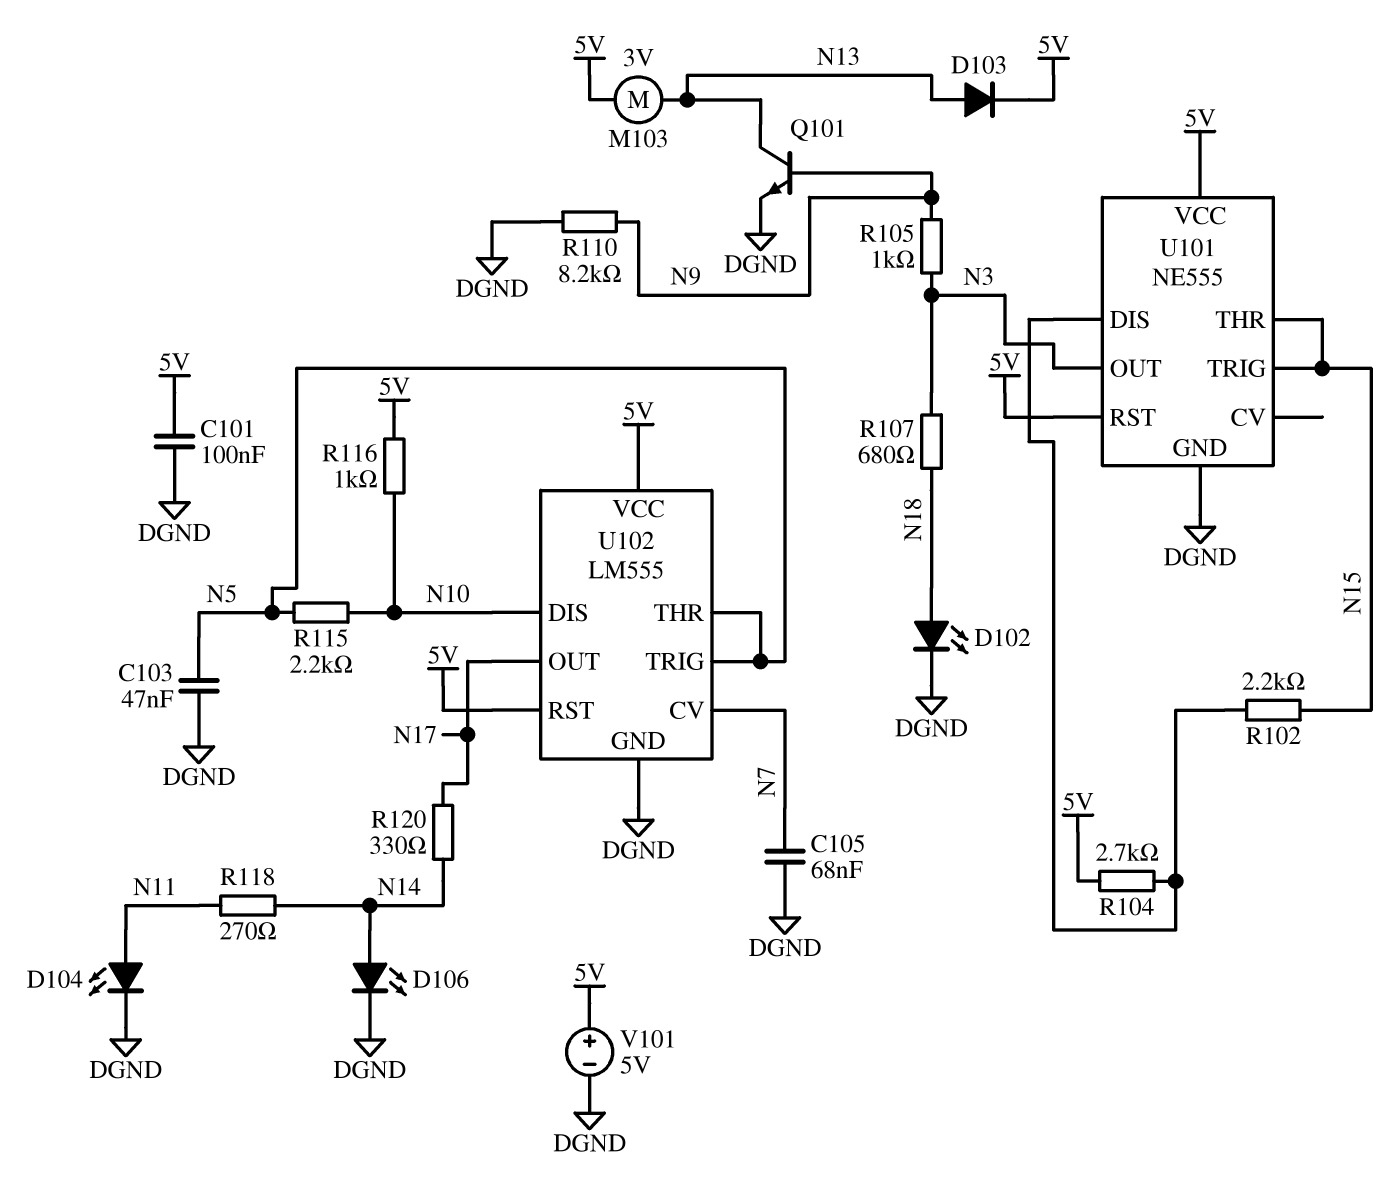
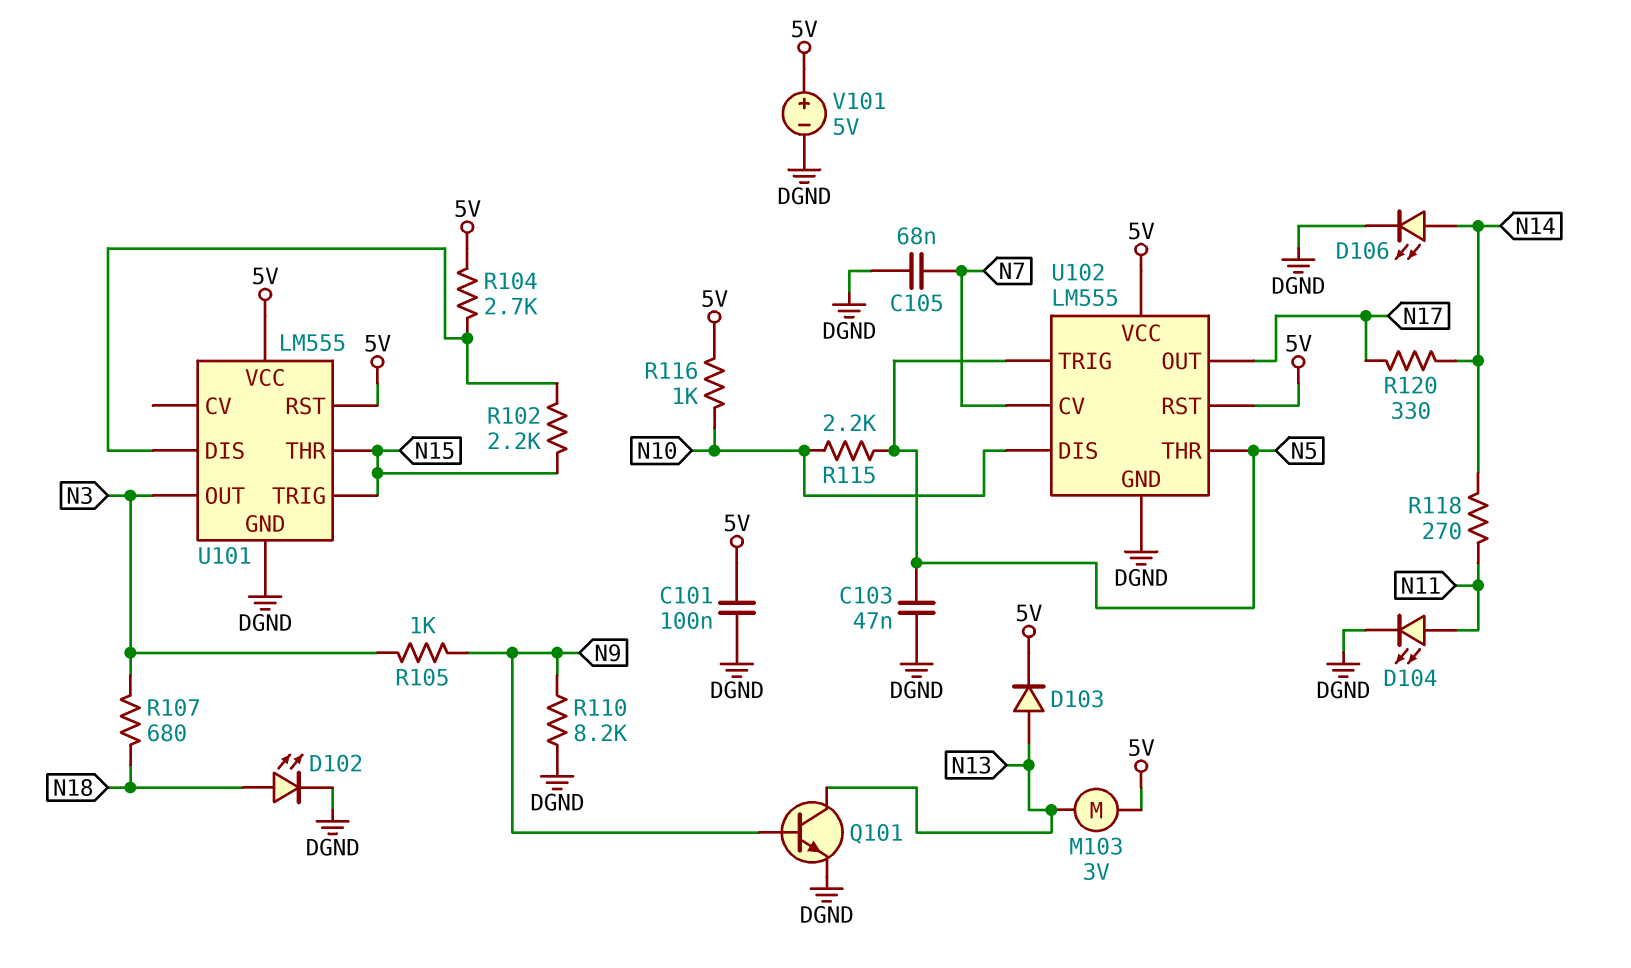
U101: NE555 -> LM555

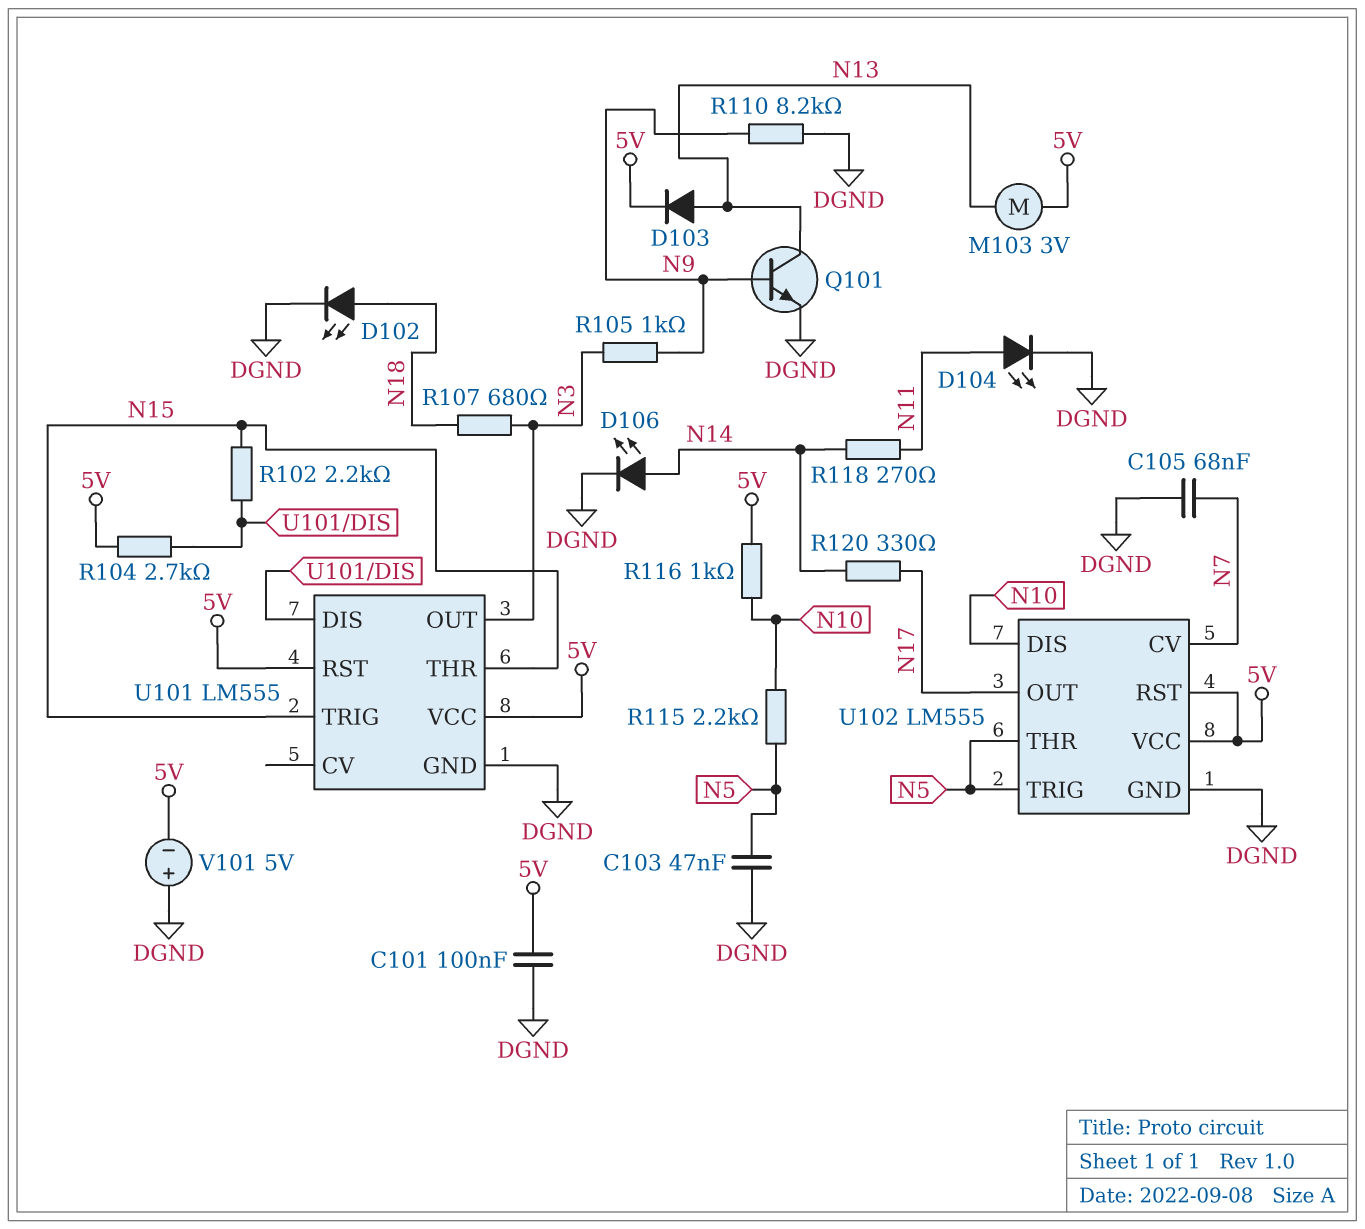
V101: 5V (plus 5V, minus DGND) -> 5V (plus DGND, minus 5V)

